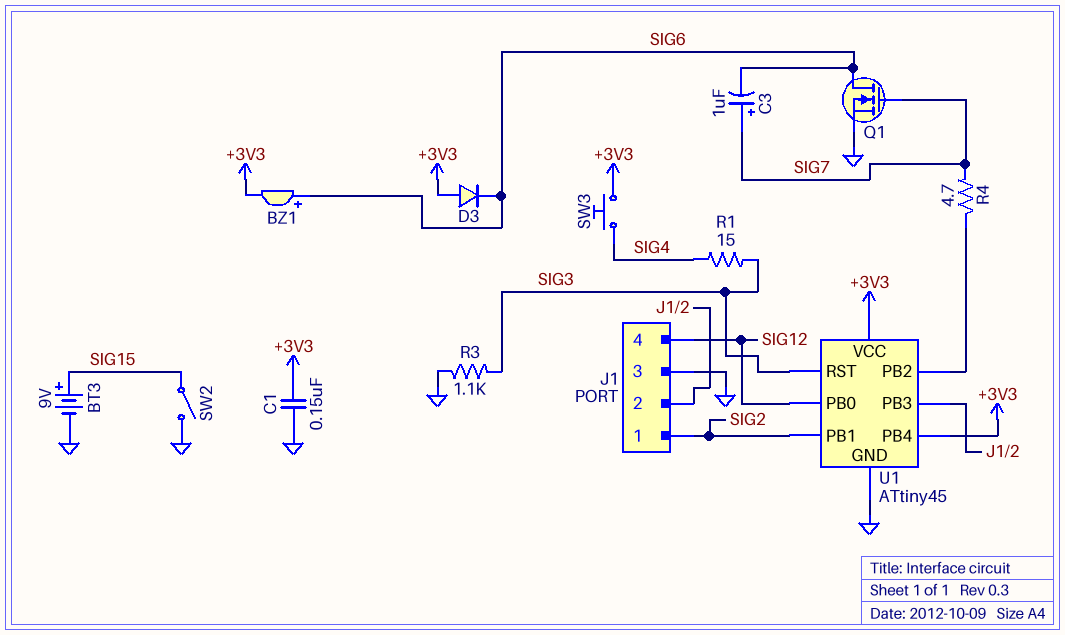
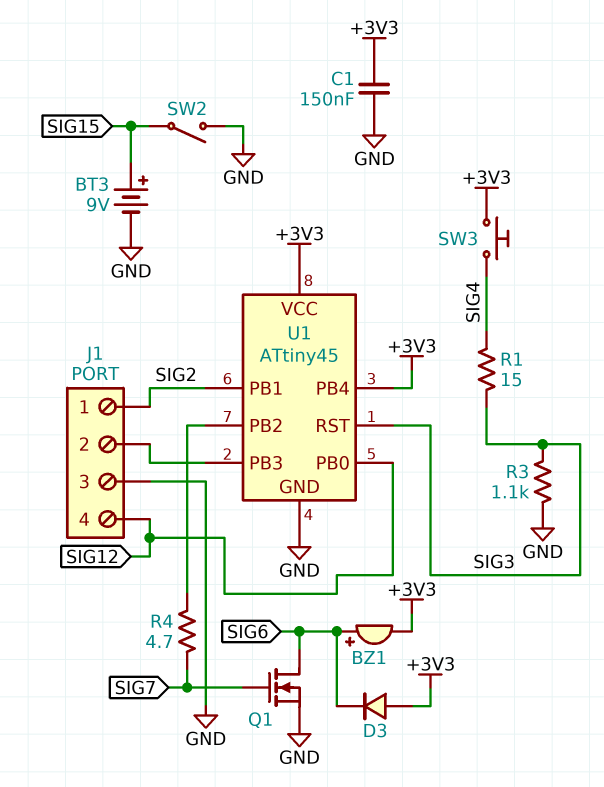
C3: 1uF (plus SIG7, minus SIG6) -> none

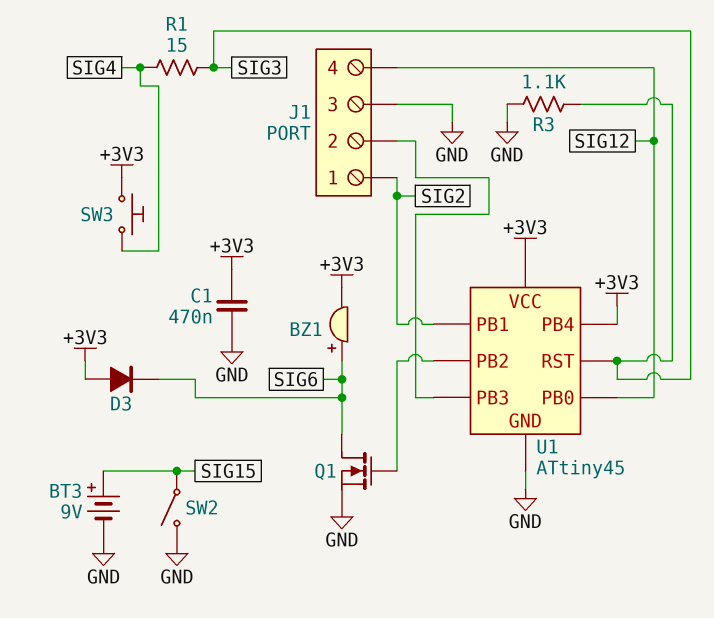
C1: 150nF (+3V3, GND) -> 470nF (+3V3, GND)
Q1: NMOS (G SIG7, D SIG6, S GND) -> NMOS (G U1/PB2, D SIG6, S GND)
R4: 4.7 (SIG7, U1/PB2) -> none

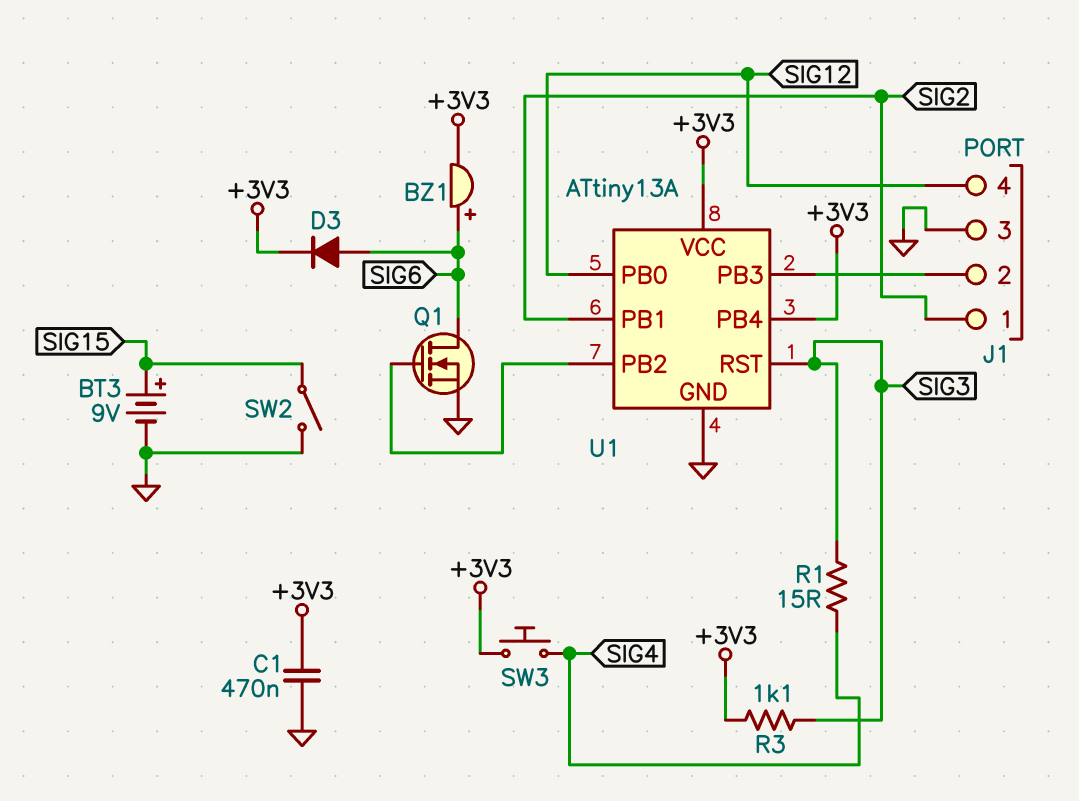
D3: diode (A +3V3, K SIG6) -> diode (A SIG6, K +3V3)
R3: 1.1k (GND, SIG3) -> 1.1k (+3V3, SIG3)
U1: ATtiny45 -> ATtiny13A

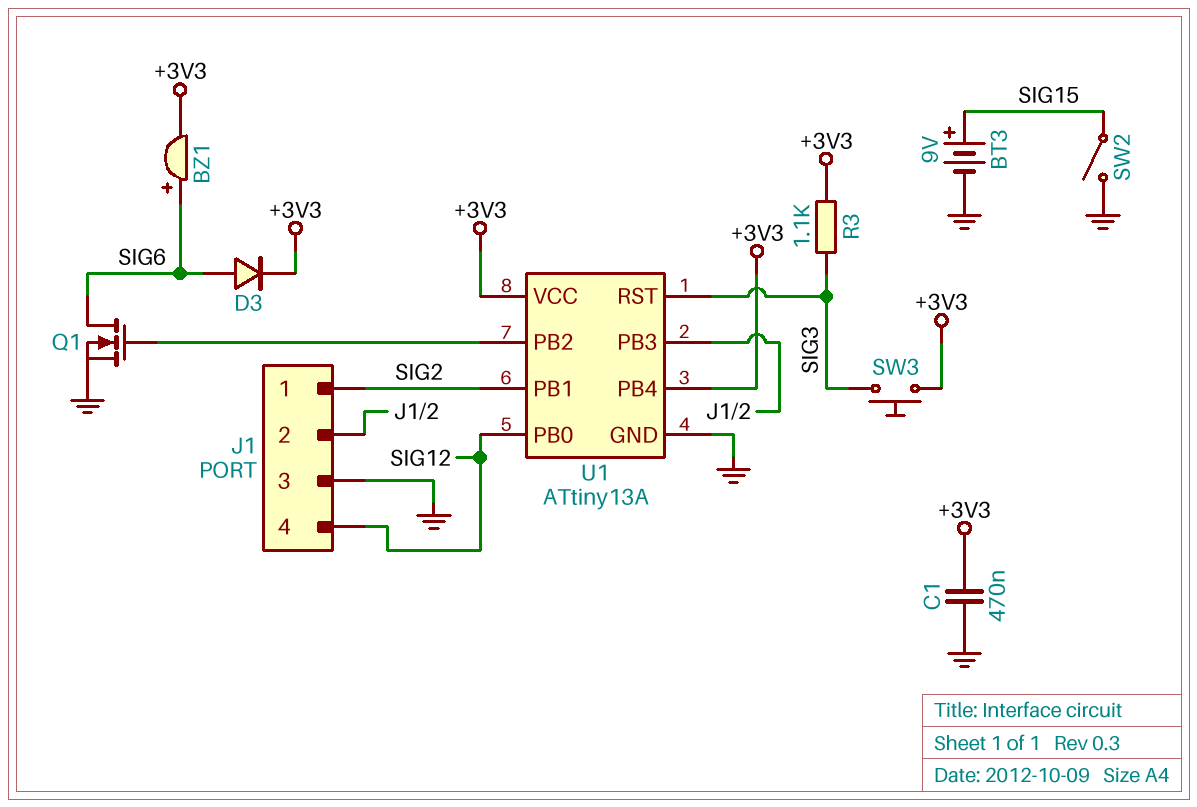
R1: 15 (SIG3, SIG4) -> none
SW3: button (+3V3, SIG4) -> button (+3V3, SIG3)

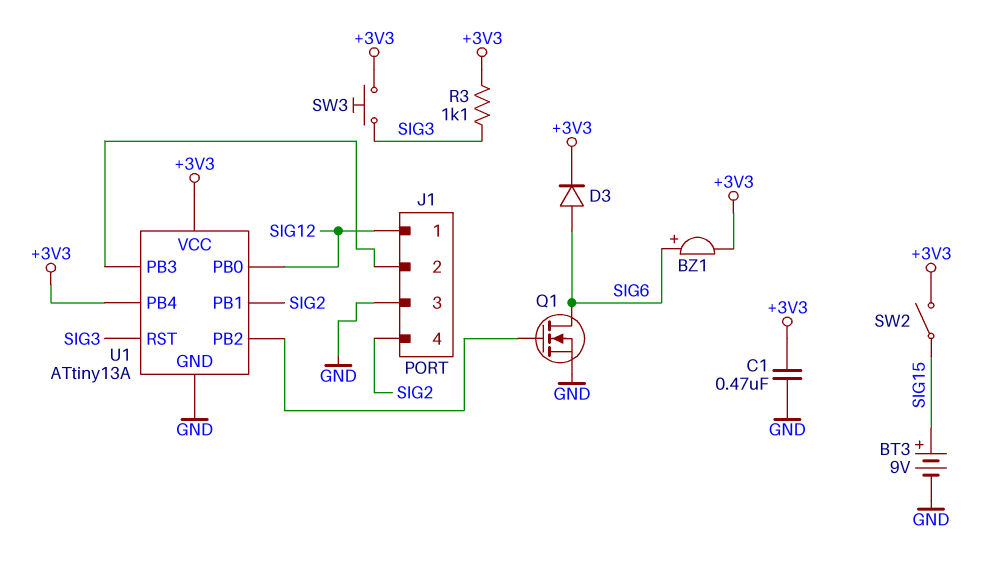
J1 pin 1: SIG2 -> SIG12
J1 pin 4: SIG12 -> SIG2
SW2: switch (GND, SIG15) -> switch (+3V3, SIG15)

